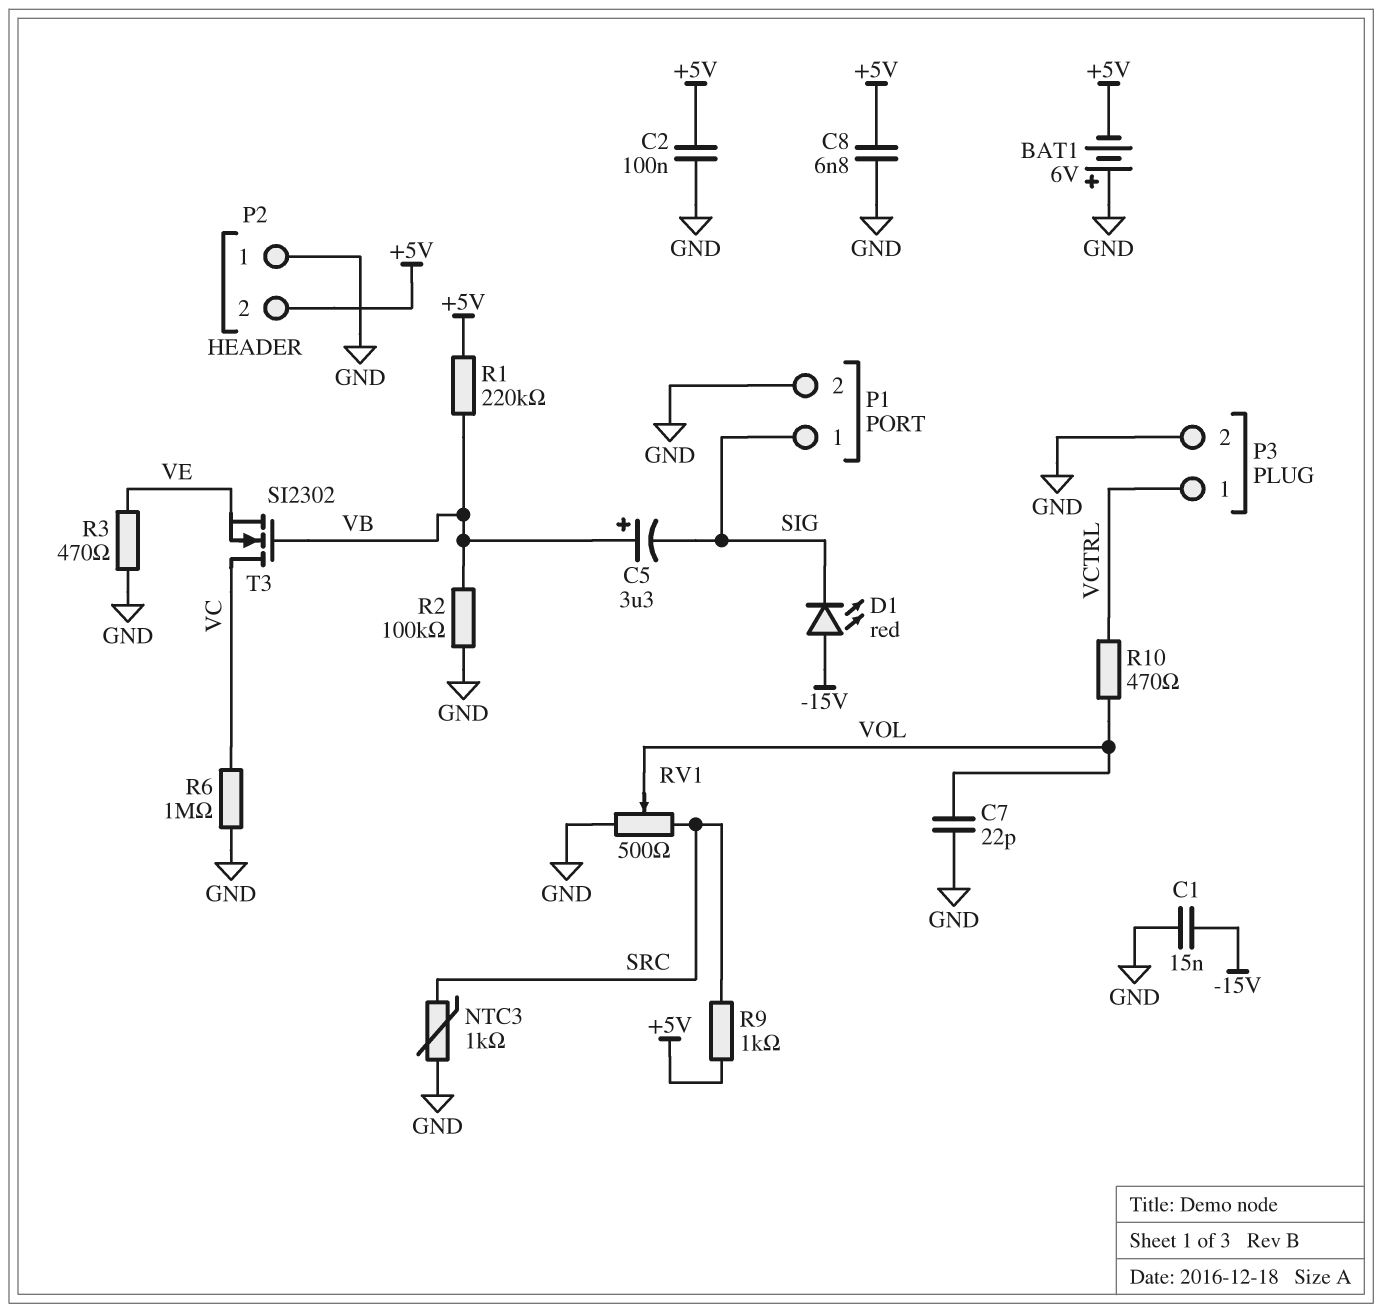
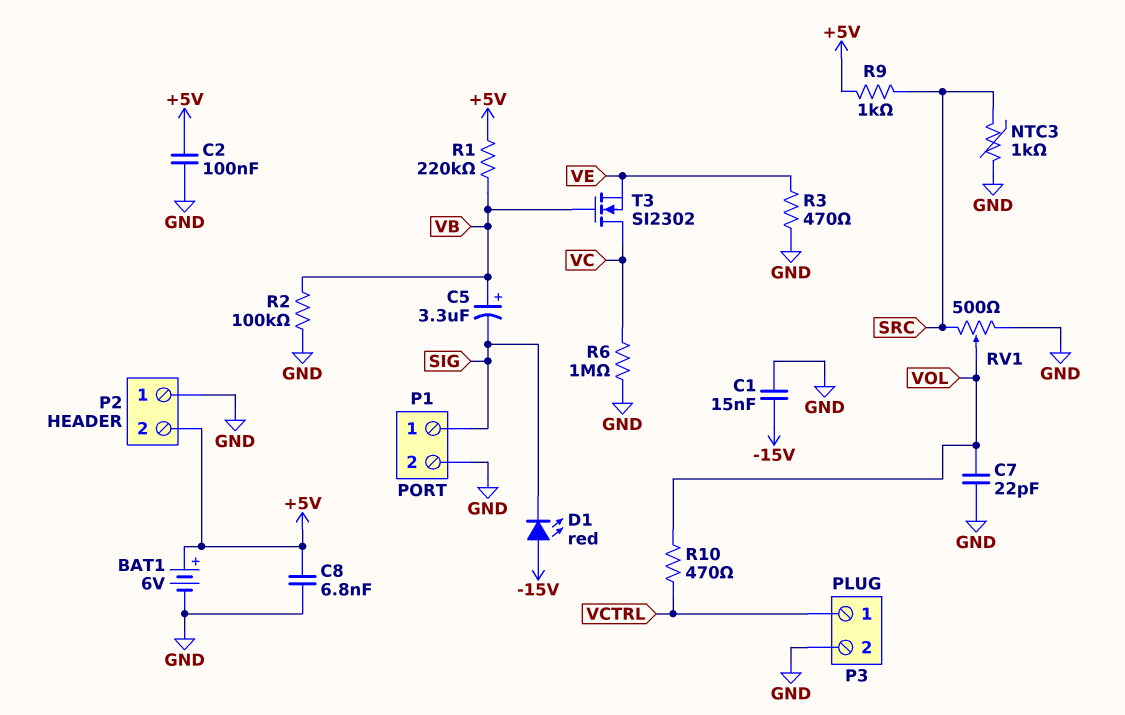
BAT1: 6V (plus GND, minus +5V) -> 6V (plus +5V, minus GND)

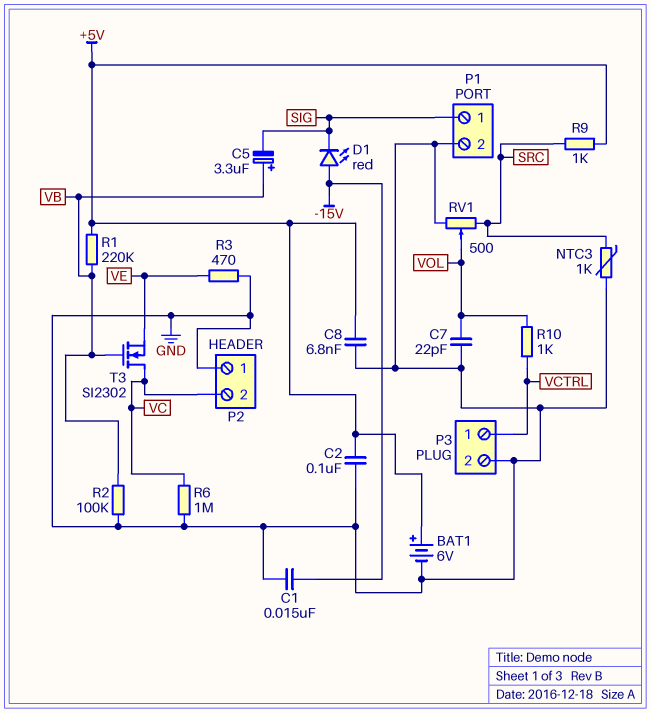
P2 pin 2: +5V -> VC
R10: 470 (VCTRL, VOL) -> 1k (VCTRL, VOL)

